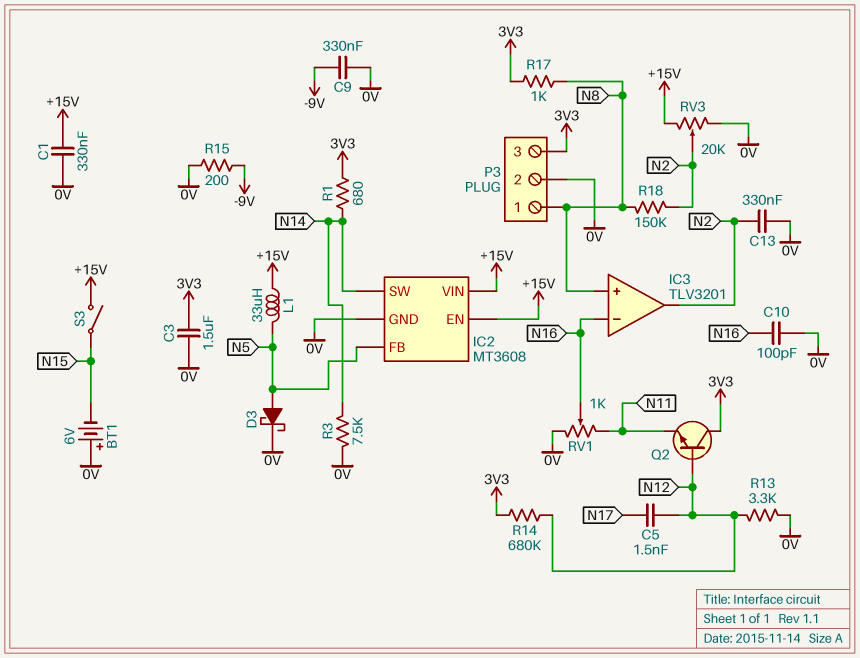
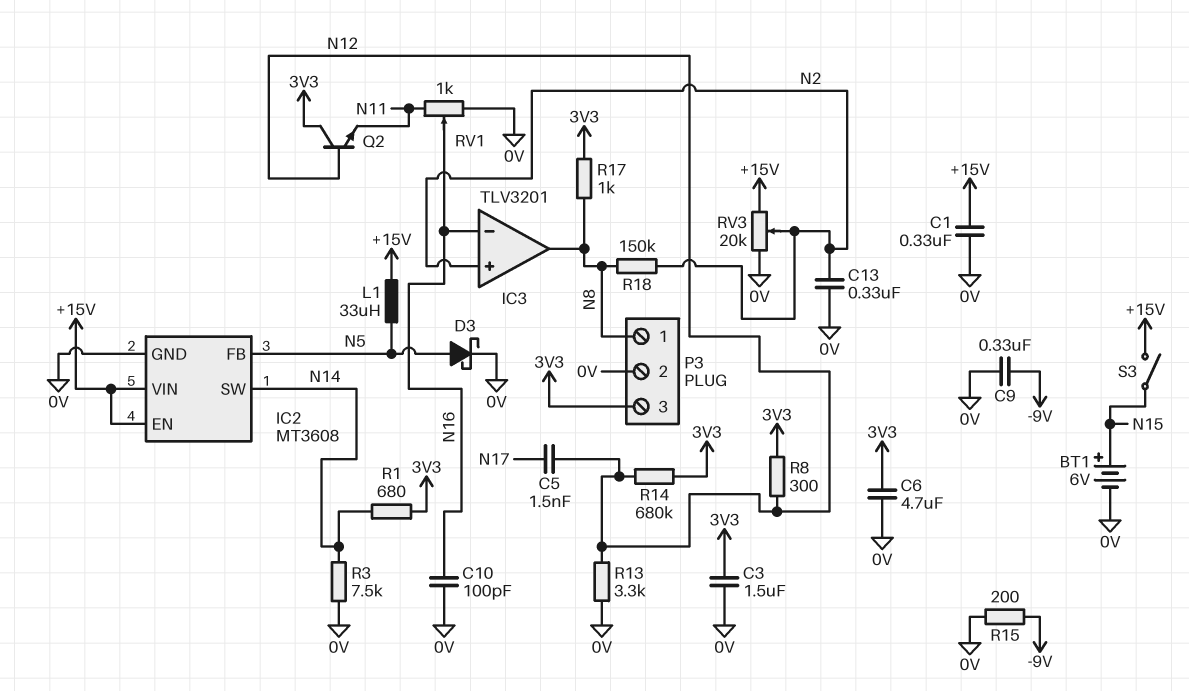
BT1: 6V (plus 0V, minus N15) -> 6V (plus N15, minus 0V)
C6: none -> 4.7uF (0V, 3V3)
IC3 pin in+: N8 -> N2
IC3 pin out: N2 -> N8
R8: none -> 300 (3V3, N12)

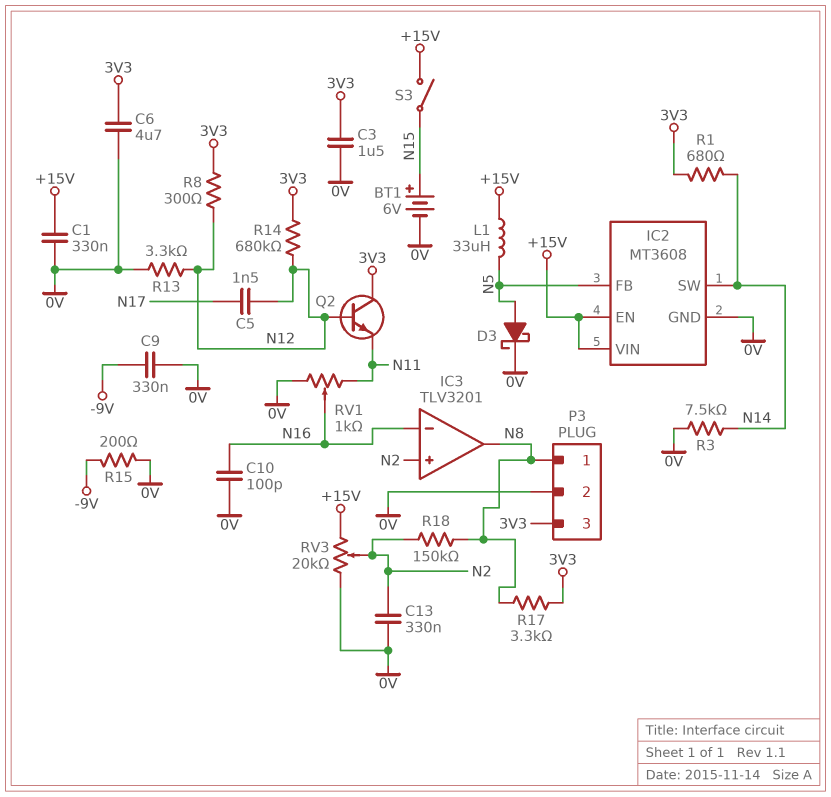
R17: 1k (3V3, N8) -> 3.3k (3V3, N8)

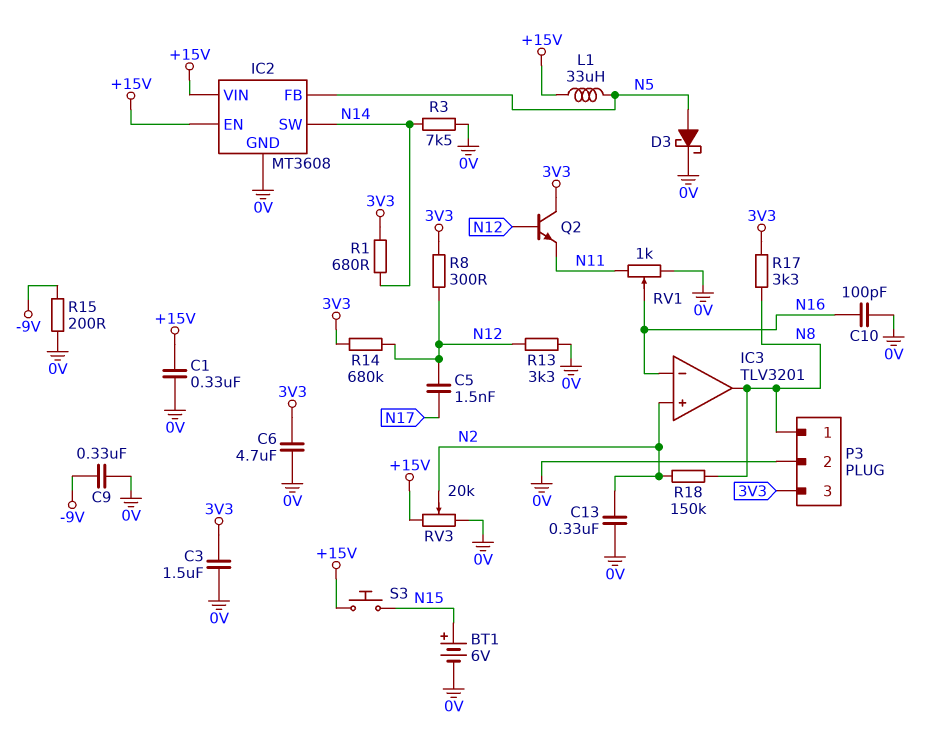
S3: switch (+15V, N15) -> button (+15V, N15)

